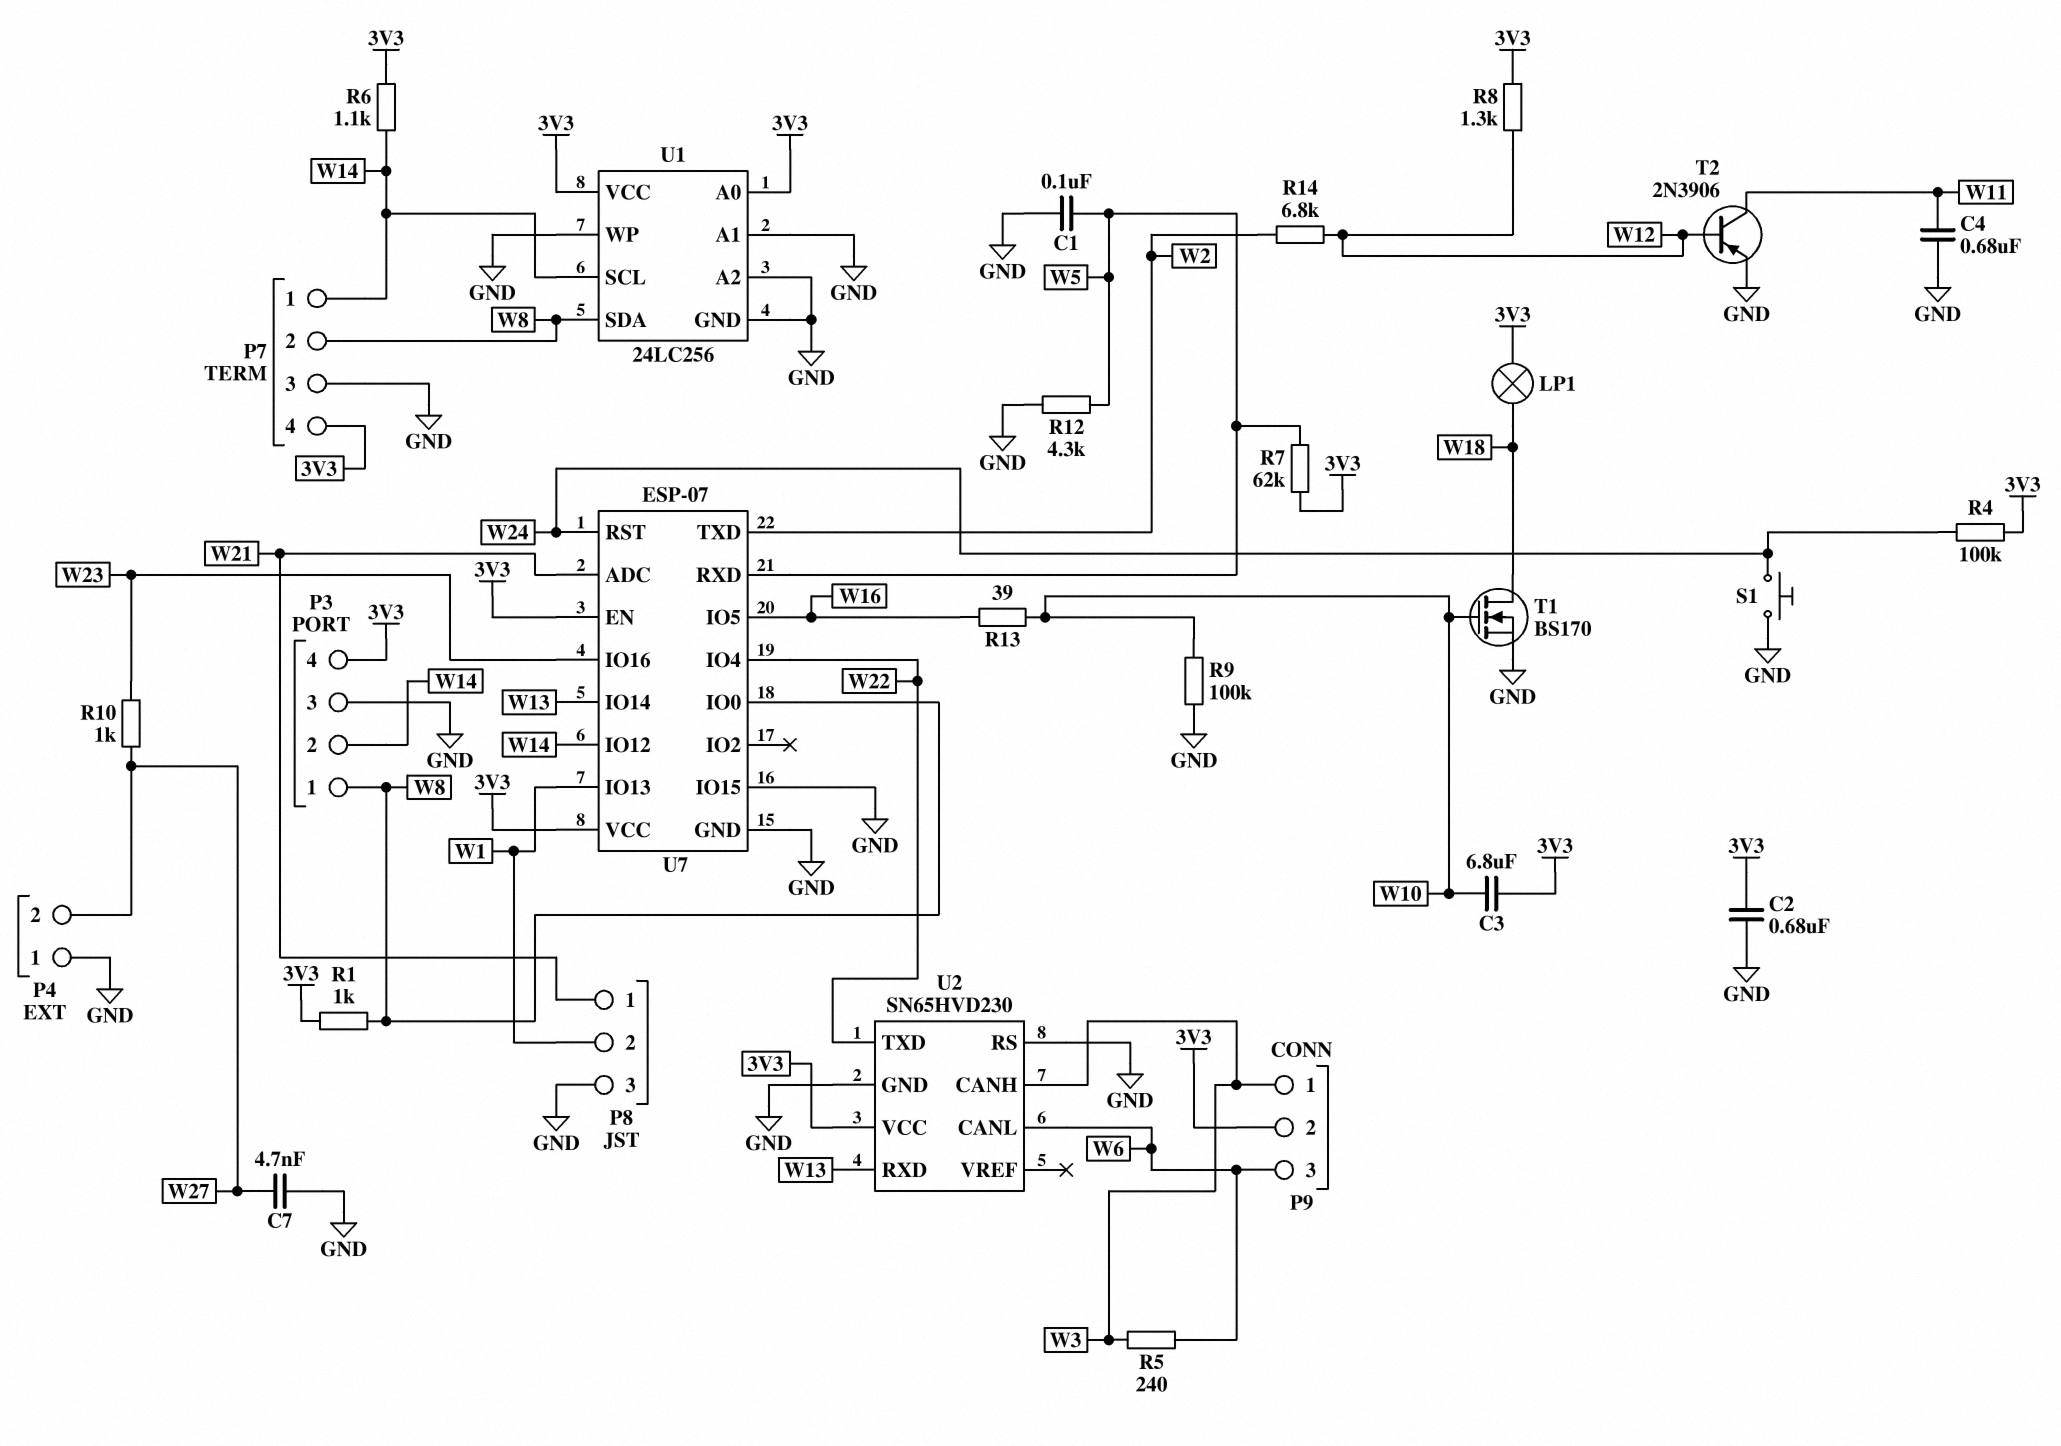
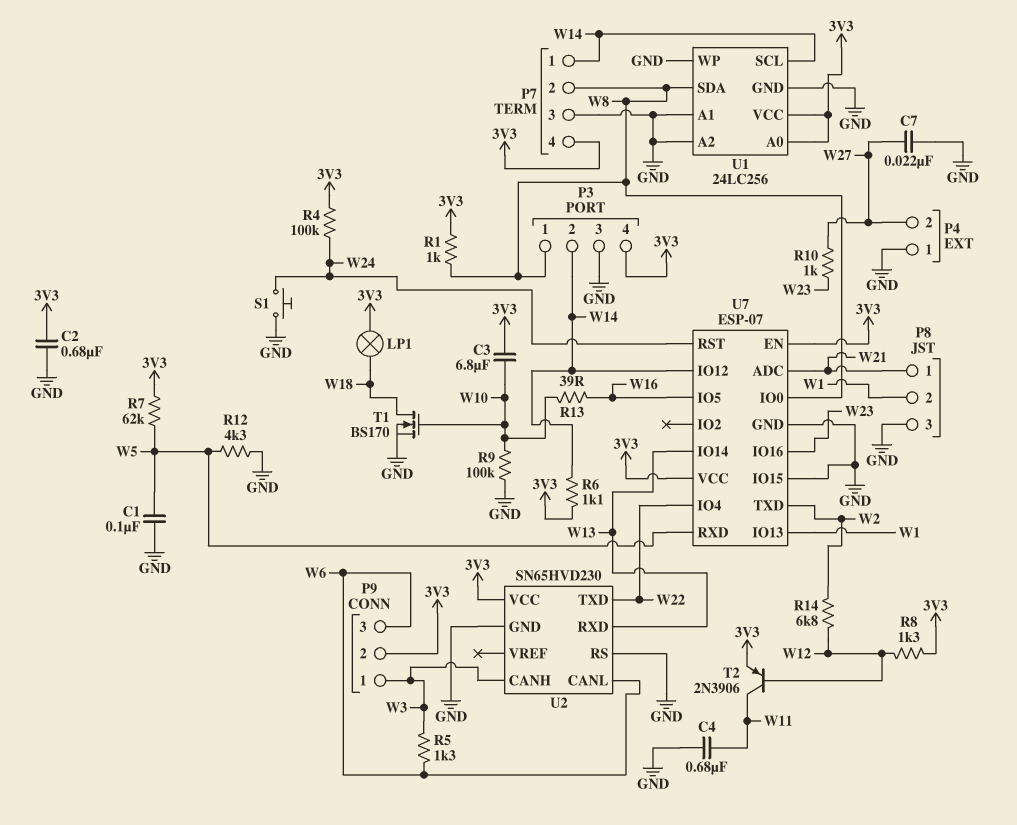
C7: 4.7nF (GND, W27) -> 22nF (GND, W27)
R5: 240 (W3, W6) -> 1.3k (W3, W6)
T2: PNP 2N3906 (B W12, C W11, E GND) -> PNP 2N3906 (B W12, C W11, E 3V3)

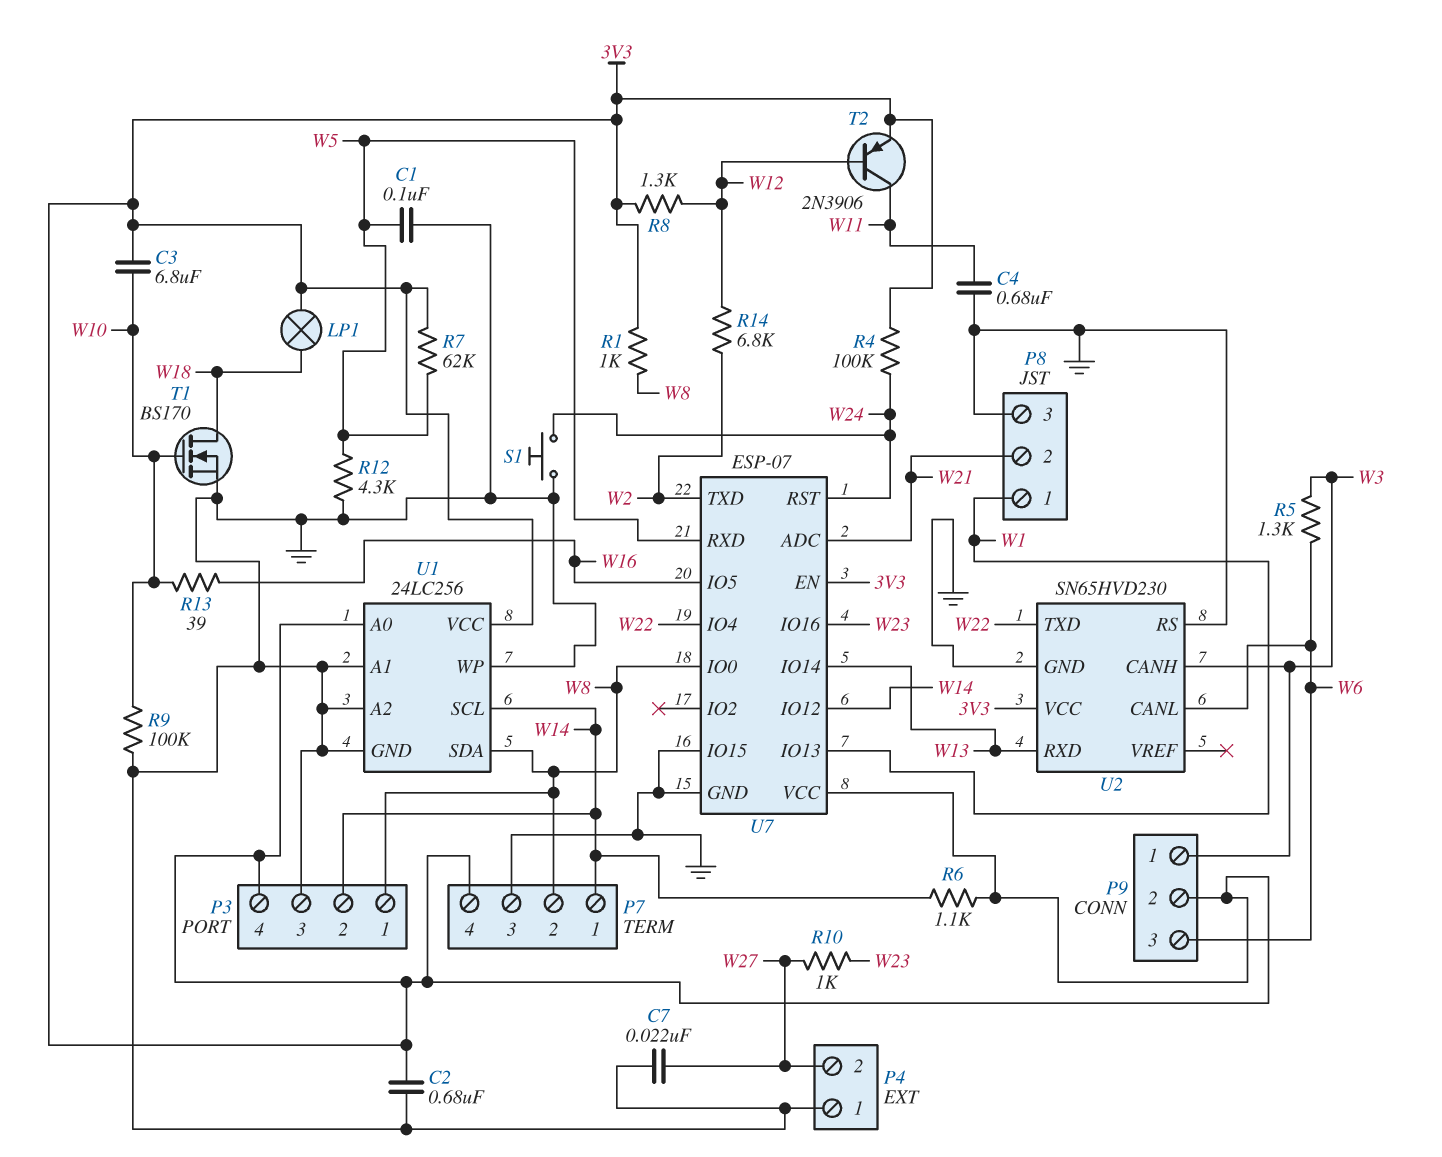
P8 pin 1: W21 -> W1
P8 pin 2: W1 -> W21

